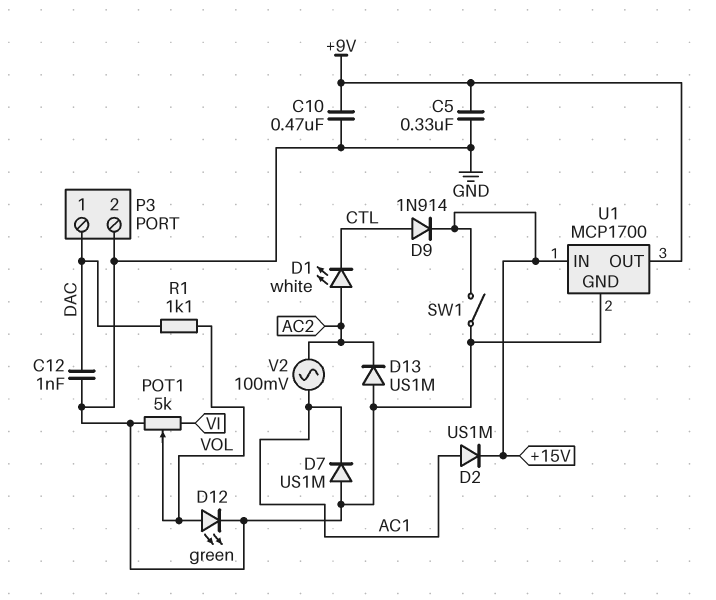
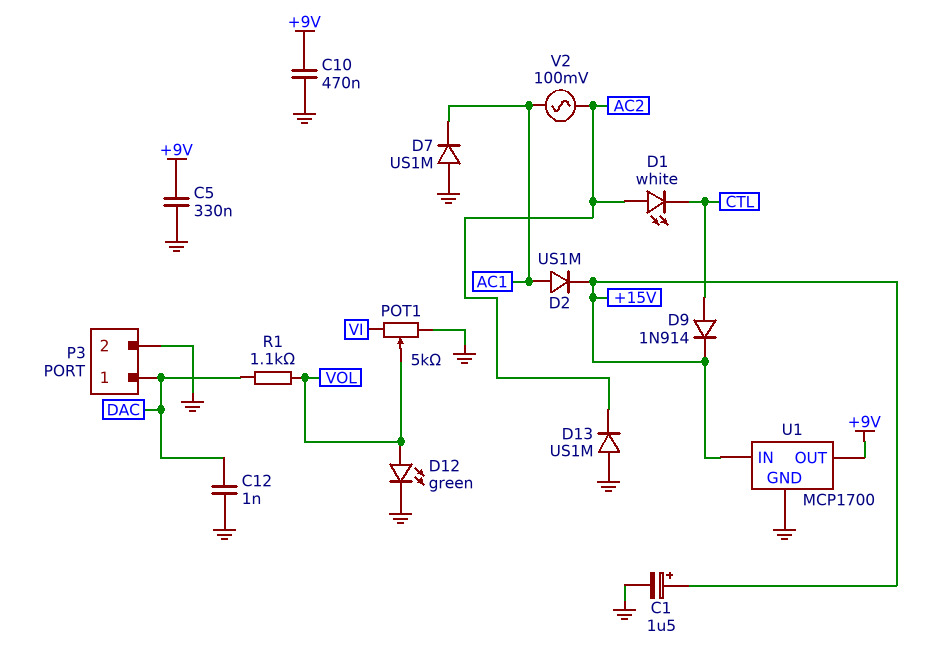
C1: none -> 1.5uF (plus +15V, minus GND)
SW1: switch (+15V, GND) -> none

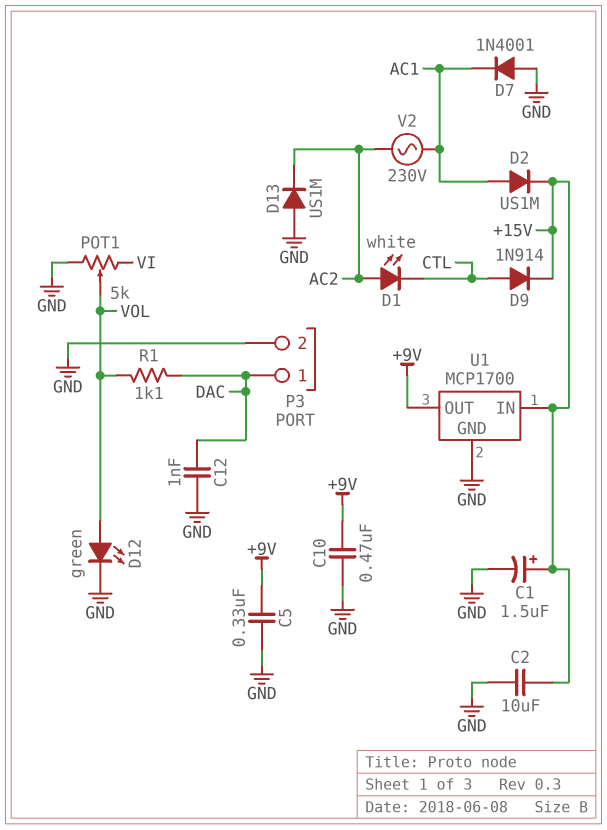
C2: none -> 10uF (+15V, GND)
D7: diode US1M (A GND, K AC1) -> diode 1N4001 (A GND, K AC1)
V2: AC 100mV (AC1, AC2) -> AC 230V (AC1, AC2)

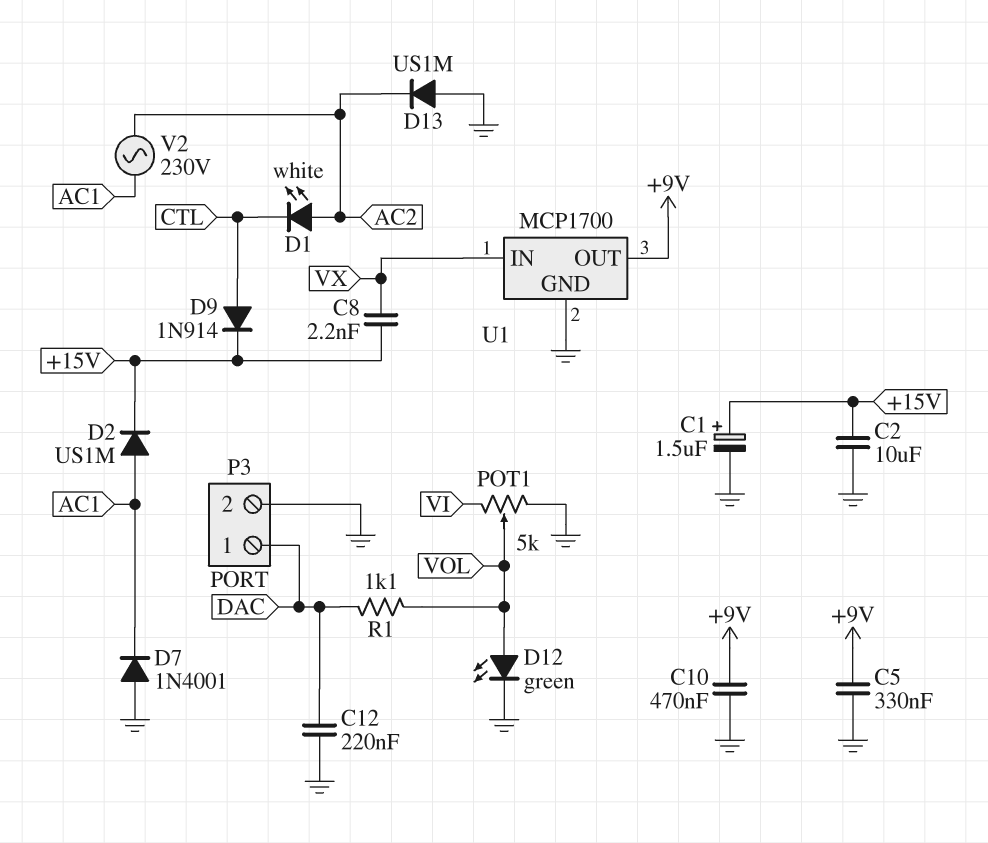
C8: none -> 2.2nF (+15V, VX)
C12: 1nF (DAC, GND) -> 220nF (DAC, GND)
U1 pin IN: +15V -> VX

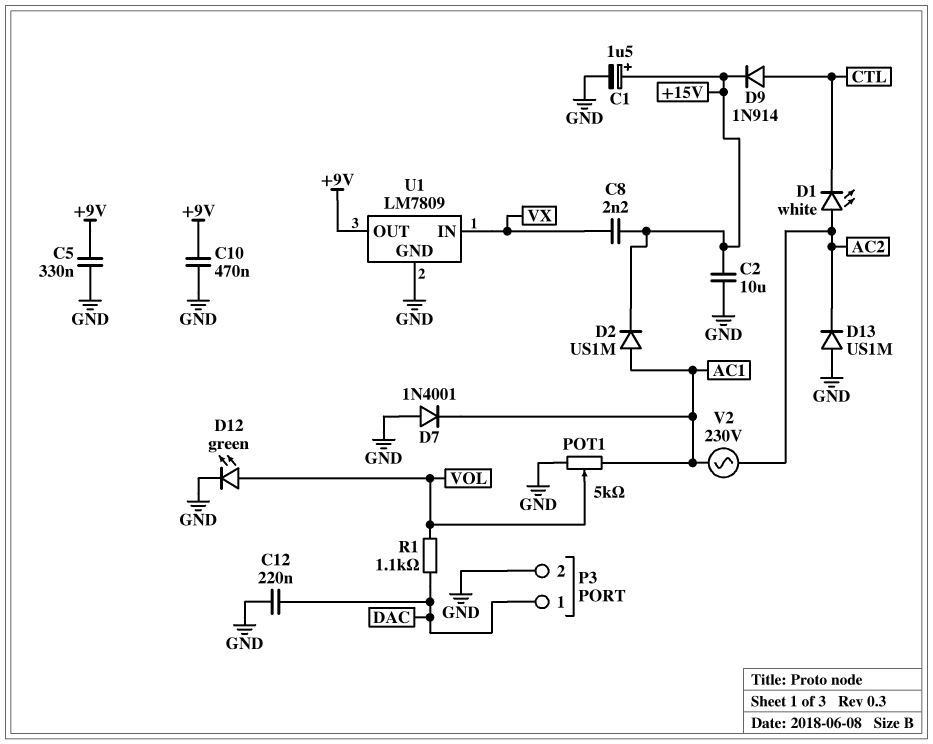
POT1: 5k (GND, VI, wiper VOL) -> 5k (AC1, GND, wiper VOL)
U1: MCP1700 -> LM7809

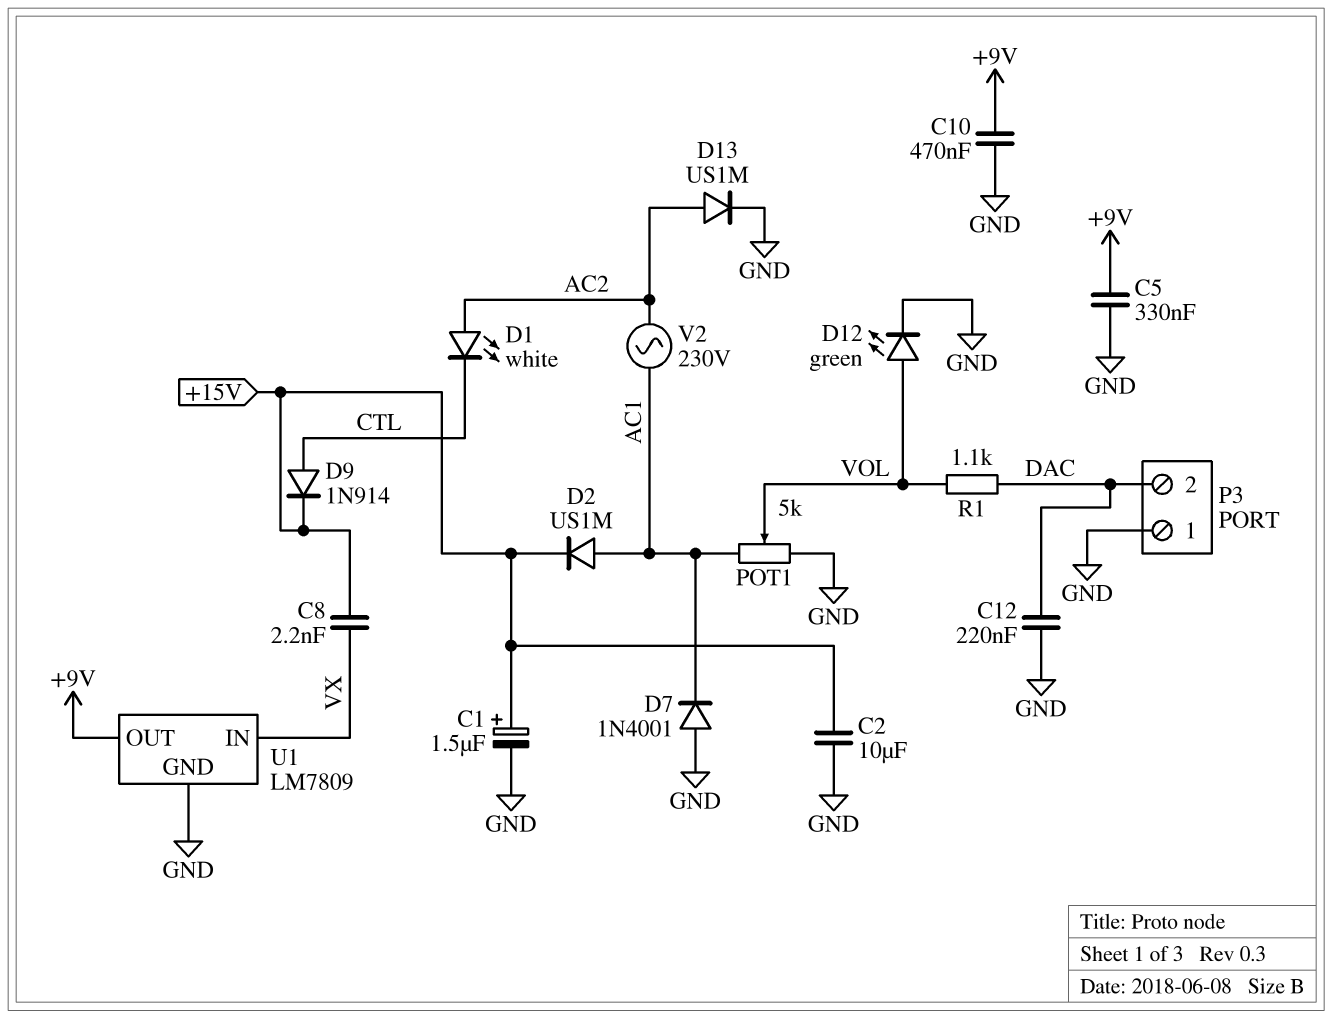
D13: diode US1M (A GND, K AC2) -> diode US1M (A AC2, K GND)
P3 pin 1: DAC -> GND
P3 pin 2: GND -> DAC

